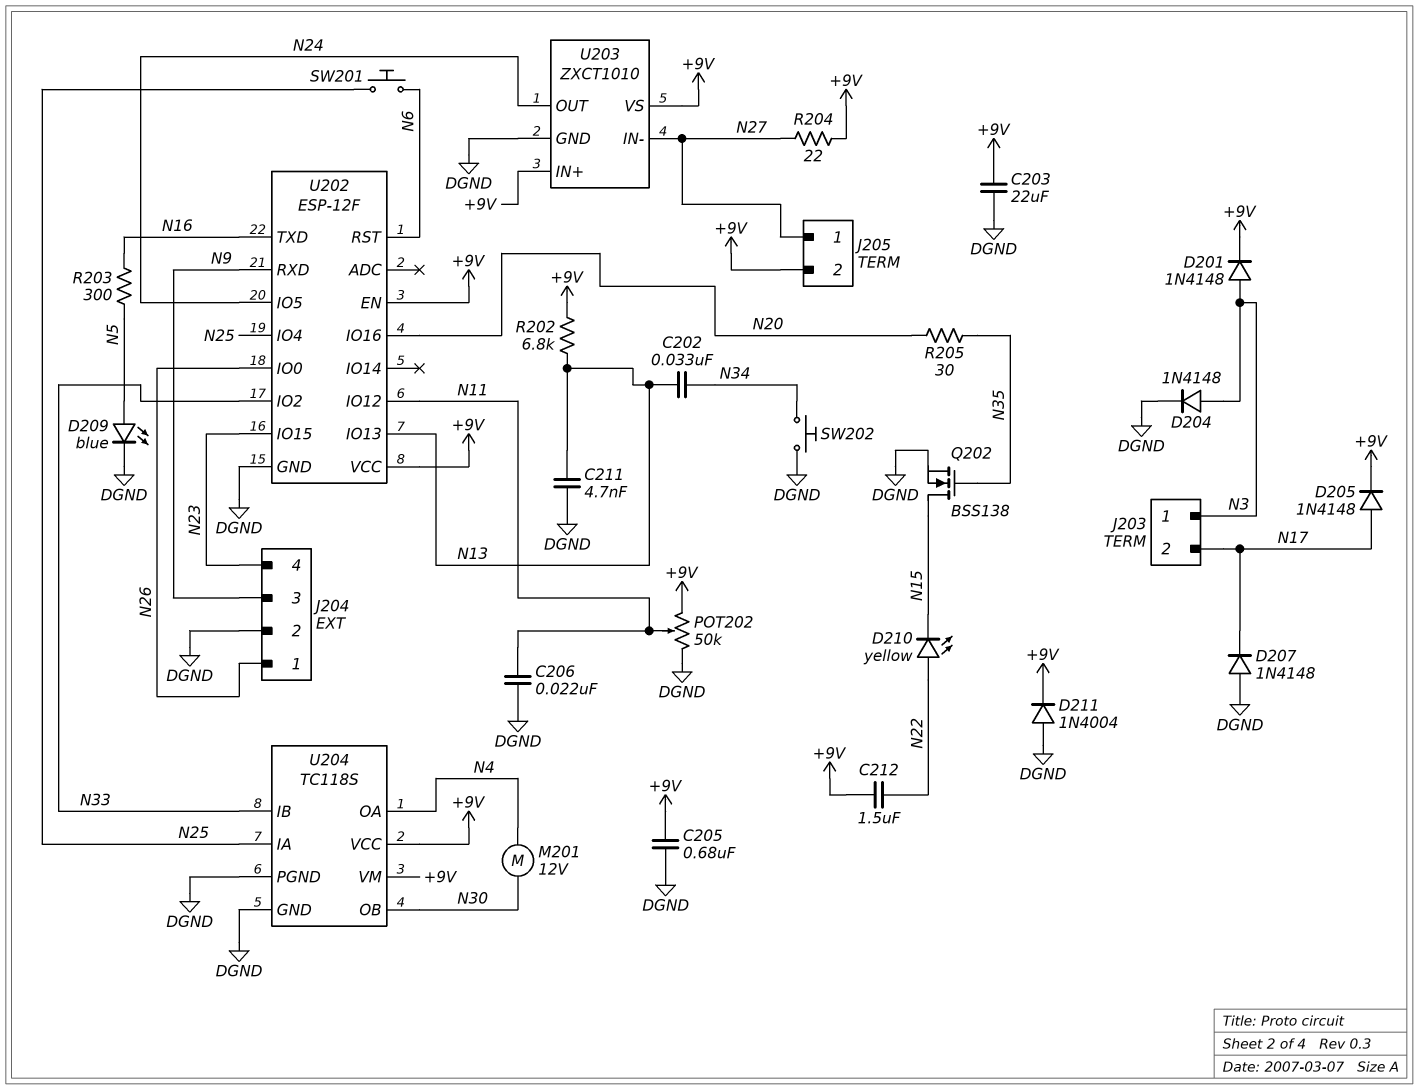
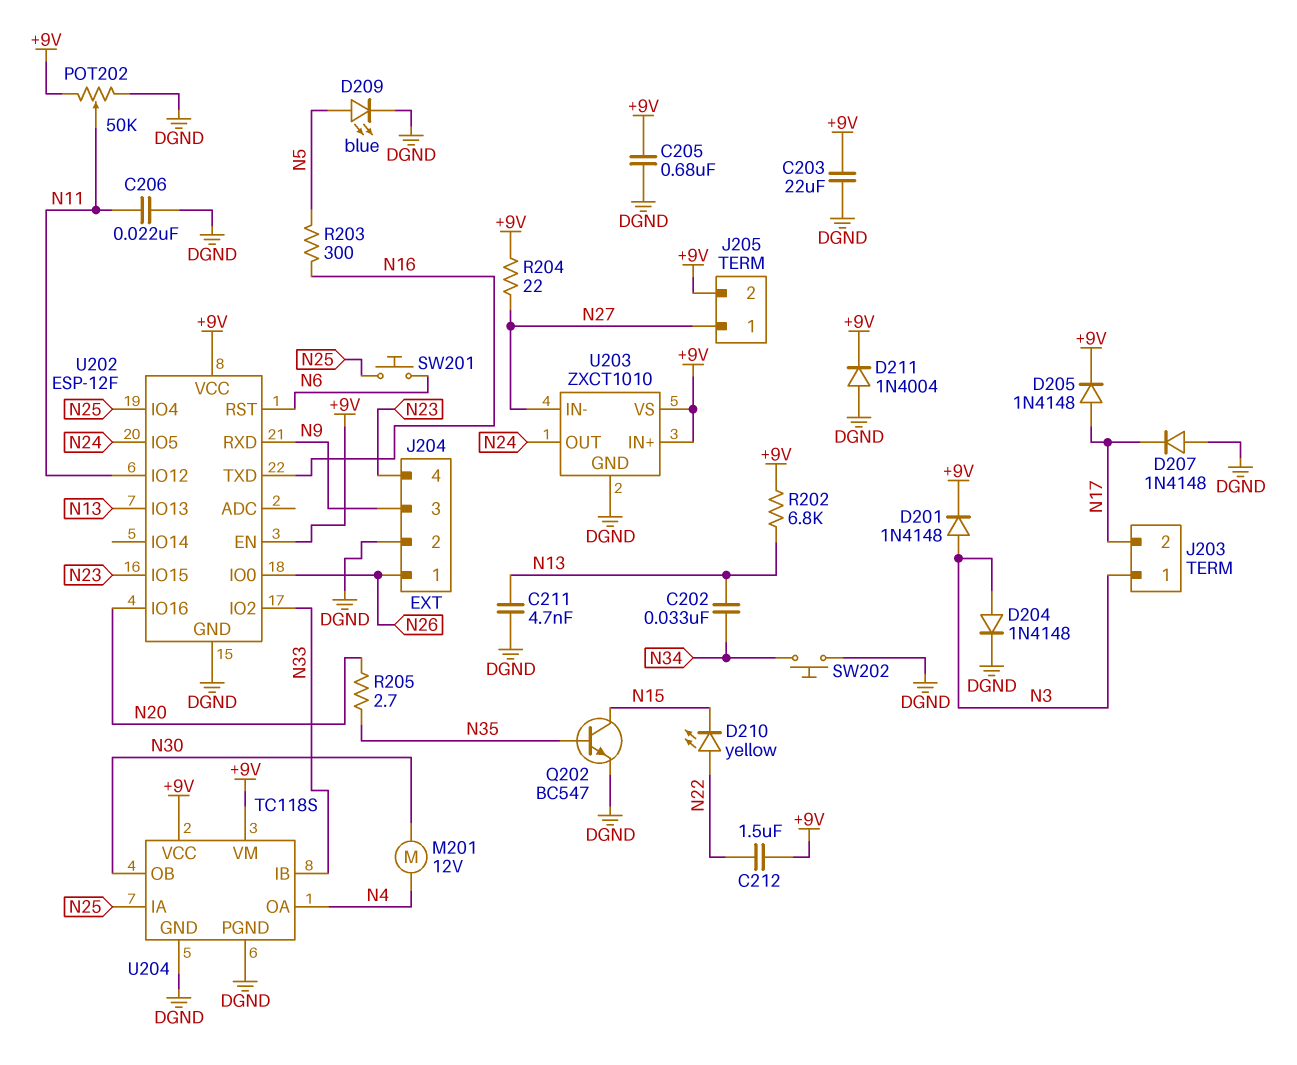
Q202: NMOS BSS138 (G N35, D N15, S DGND) -> NPN BC547 (B N35, C N15, E DGND)
R205: 30 (N20, N35) -> 2.7 (N20, N35)

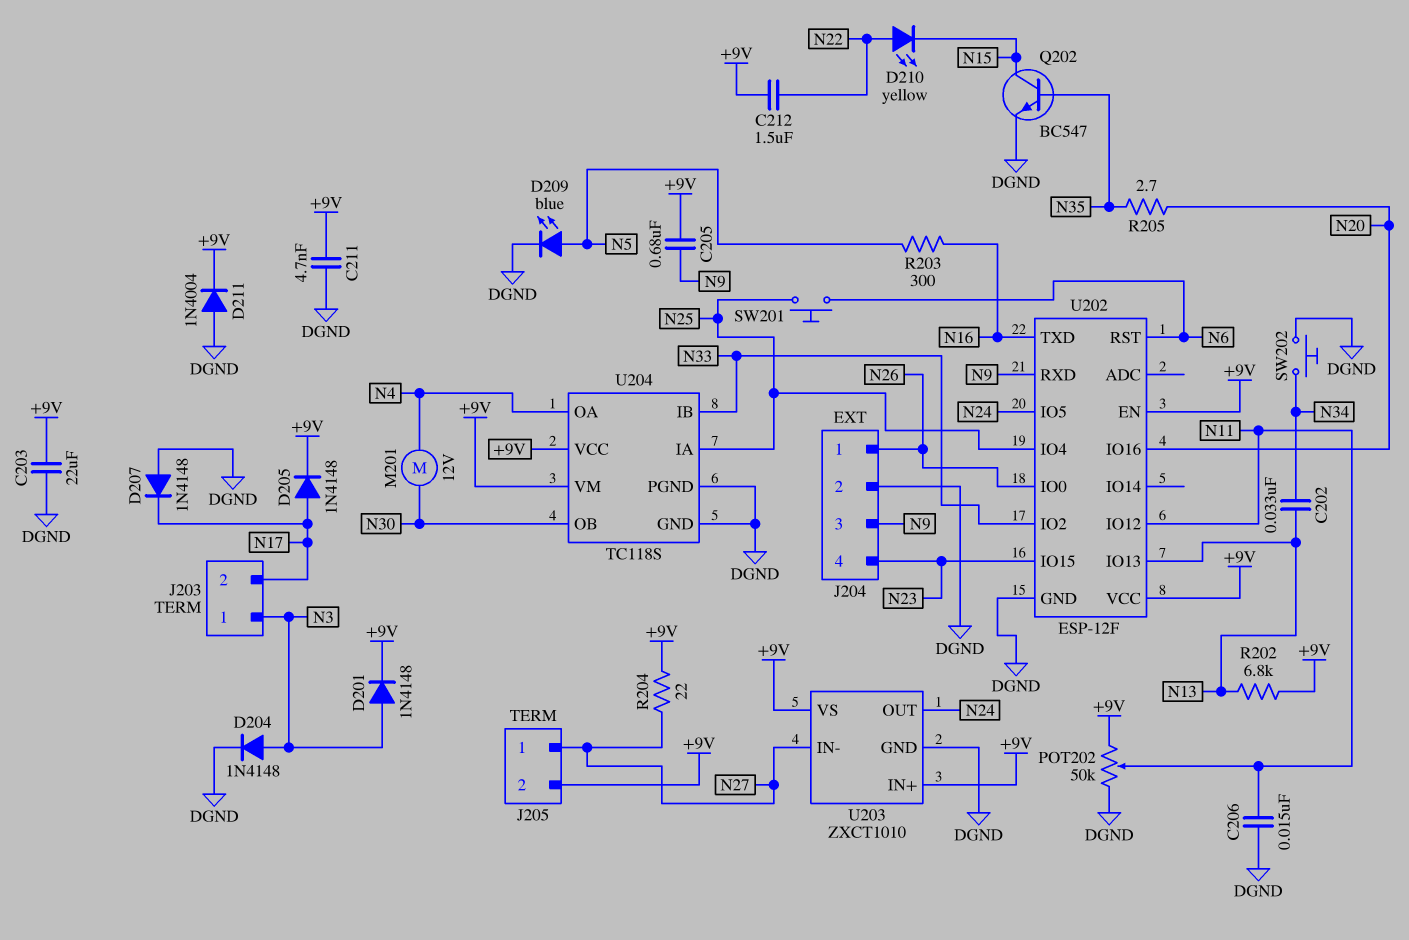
C205: 680nF (+9V, DGND) -> 680nF (+9V, N9)
C206: 22nF (DGND, N11) -> 15nF (DGND, N11)
C211: 4.7nF (DGND, N13) -> 4.7nF (+9V, DGND)

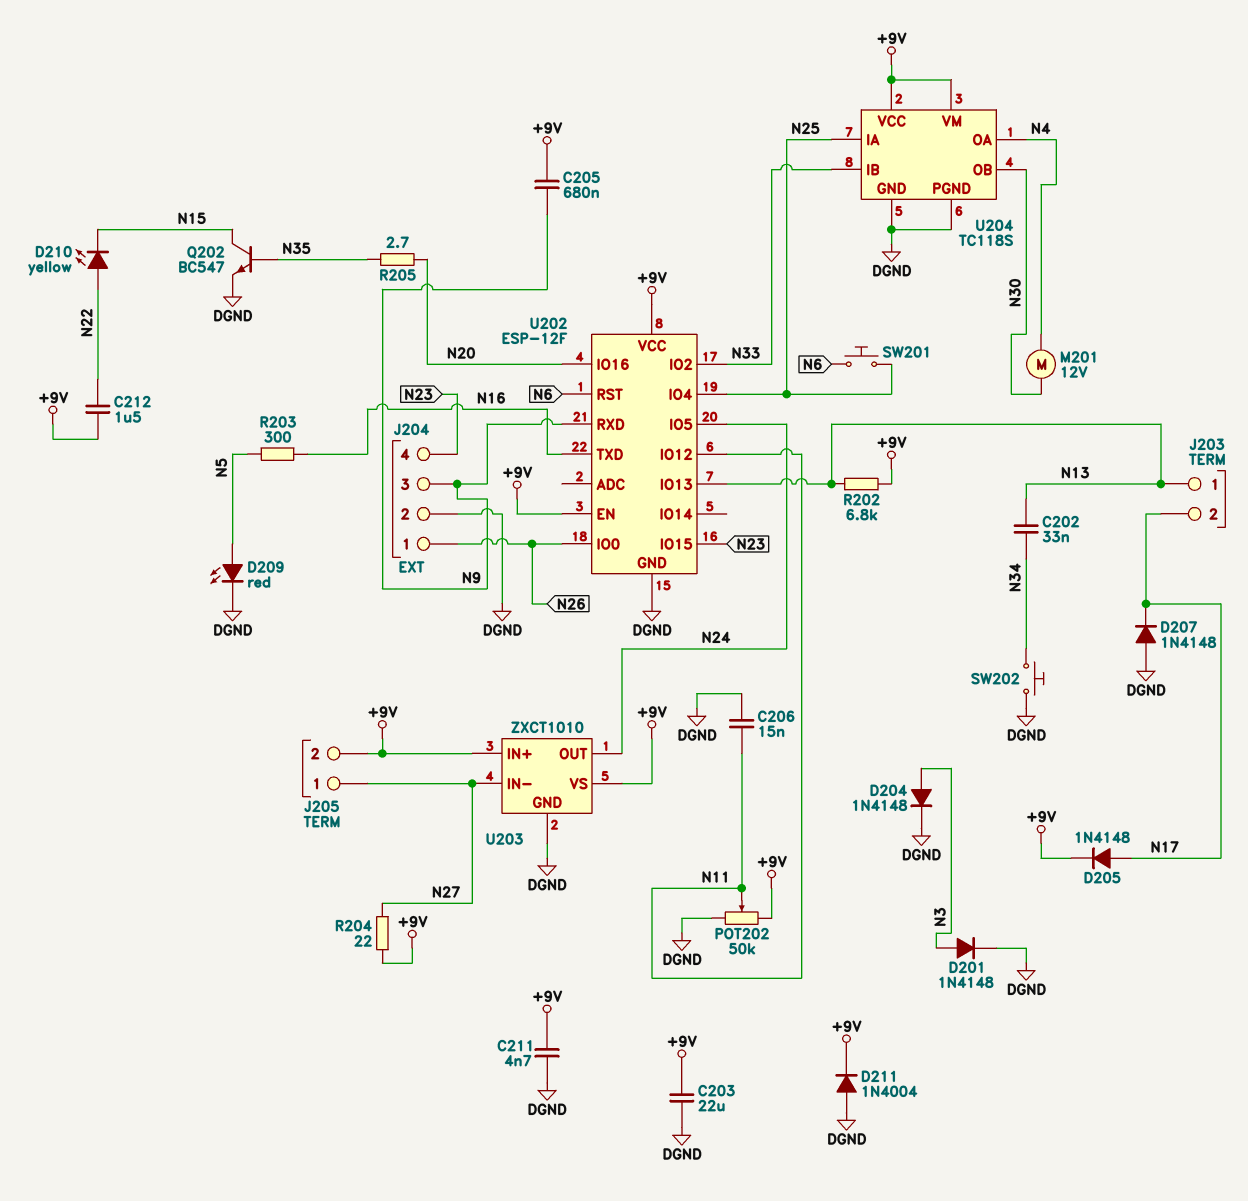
D201: diode 1N4148 (A N3, K +9V) -> diode 1N4148 (A N3, K DGND)
D209: LED blue (A N5, K DGND) -> LED red (A N5, K DGND)
J203 pin 1: N3 -> N13

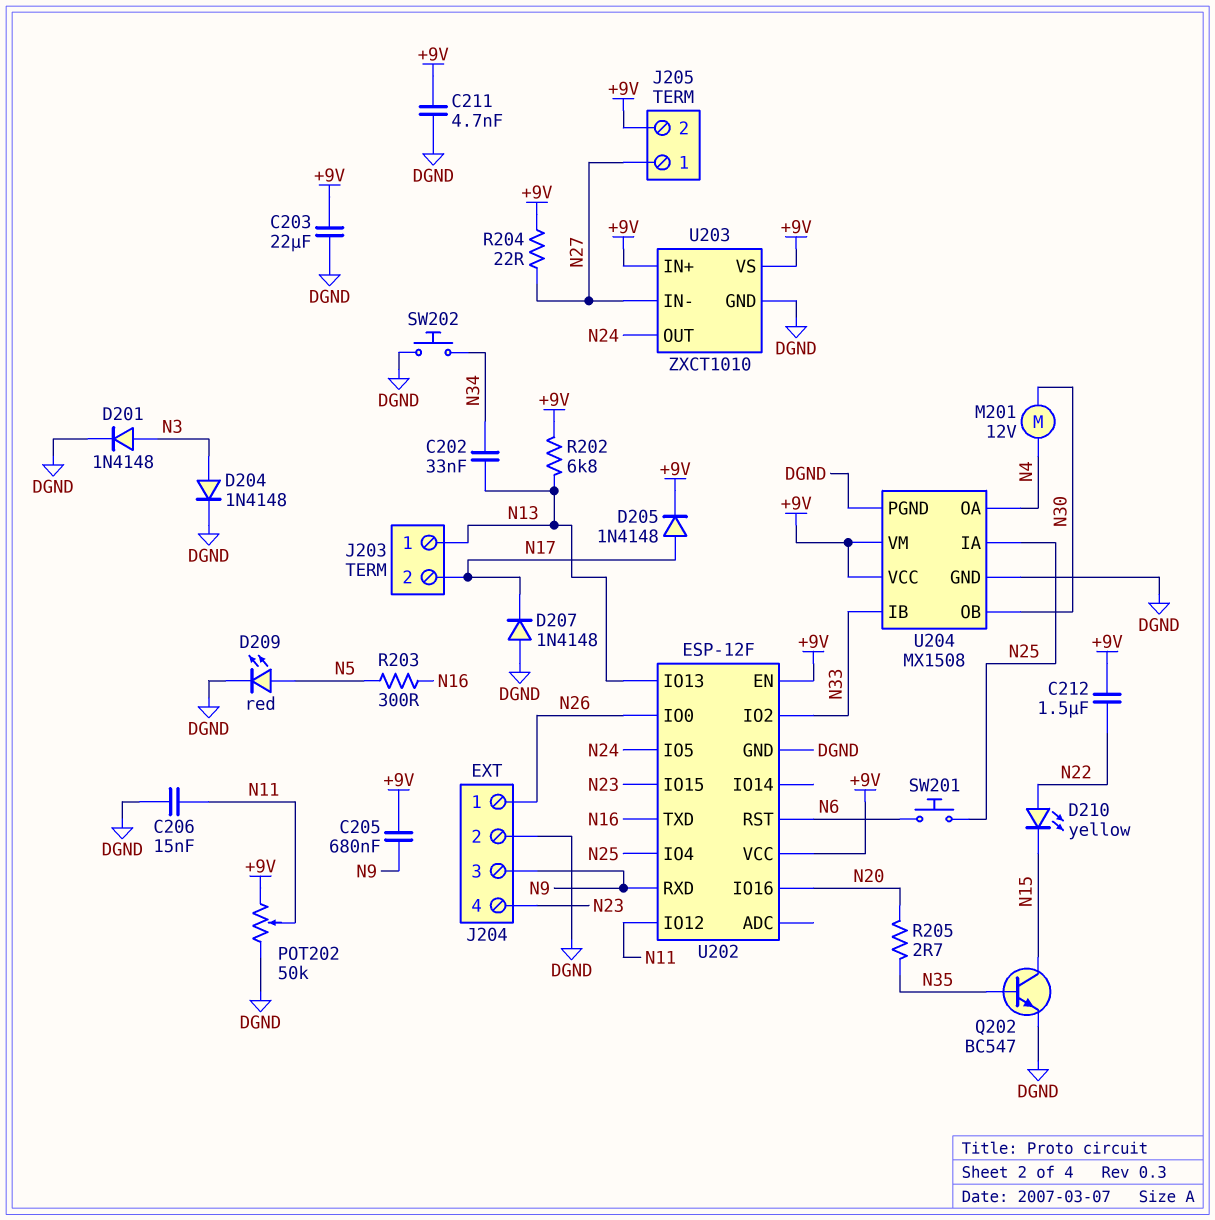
D211: diode 1N4004 (A DGND, K +9V) -> none
U204: TC118S -> MX1508

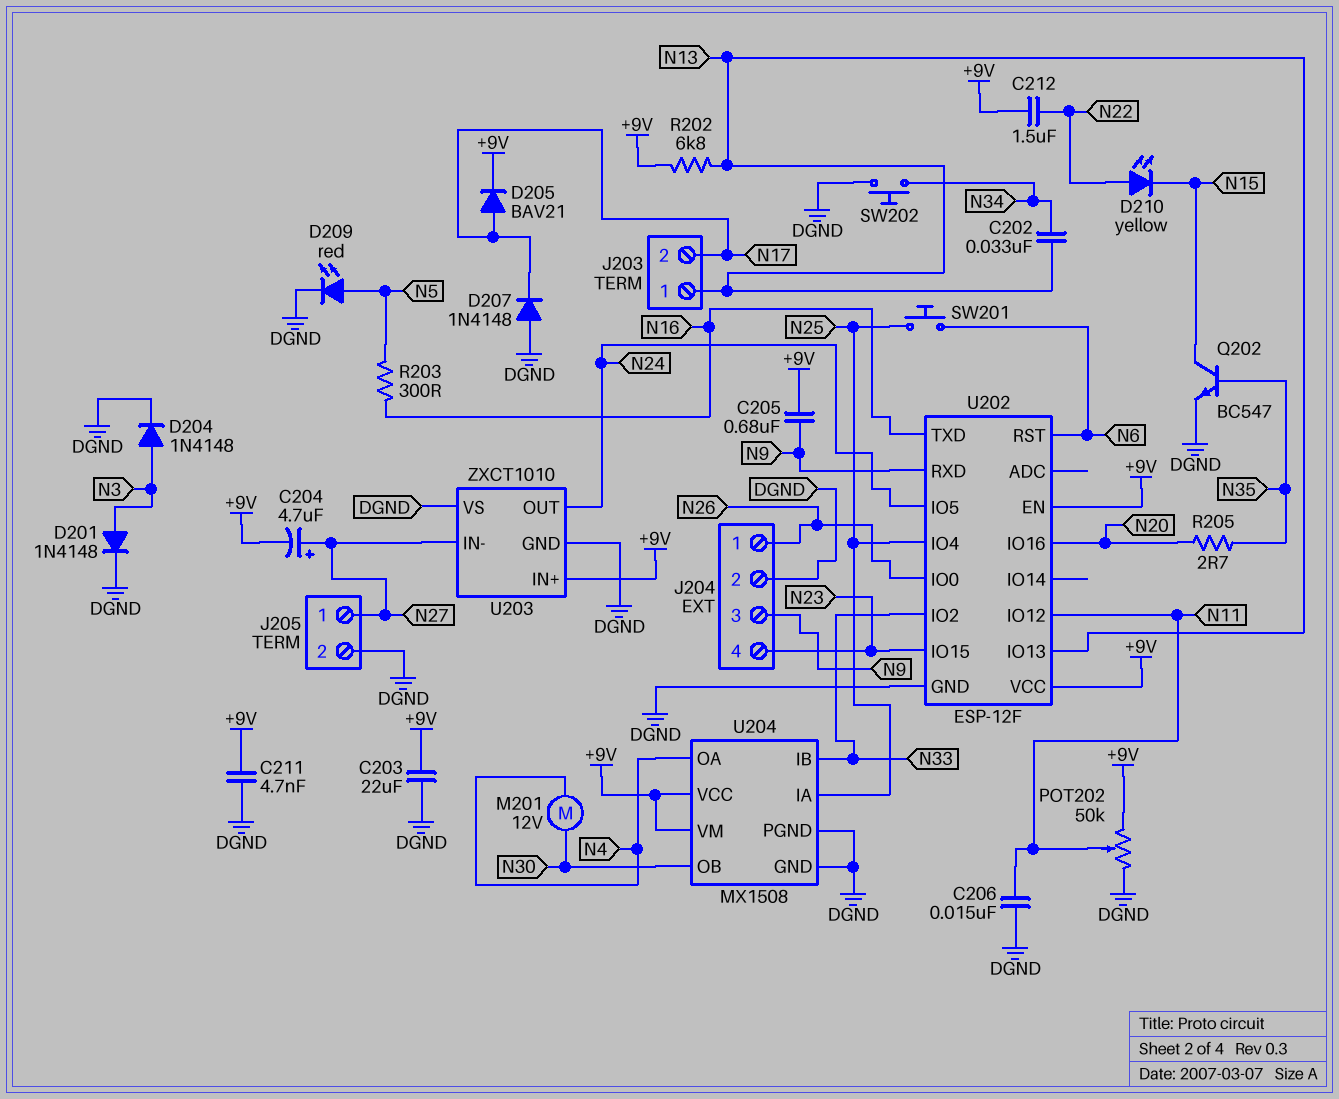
C204: none -> 4.7uF (plus N27, minus +9V)
D205: diode 1N4148 (A N17, K +9V) -> diode BAV21 (A N17, K +9V)
J205 pin 2: +9V -> DGND
R204: 22 (+9V, N27) -> none
U203 pin VS: +9V -> DGND

